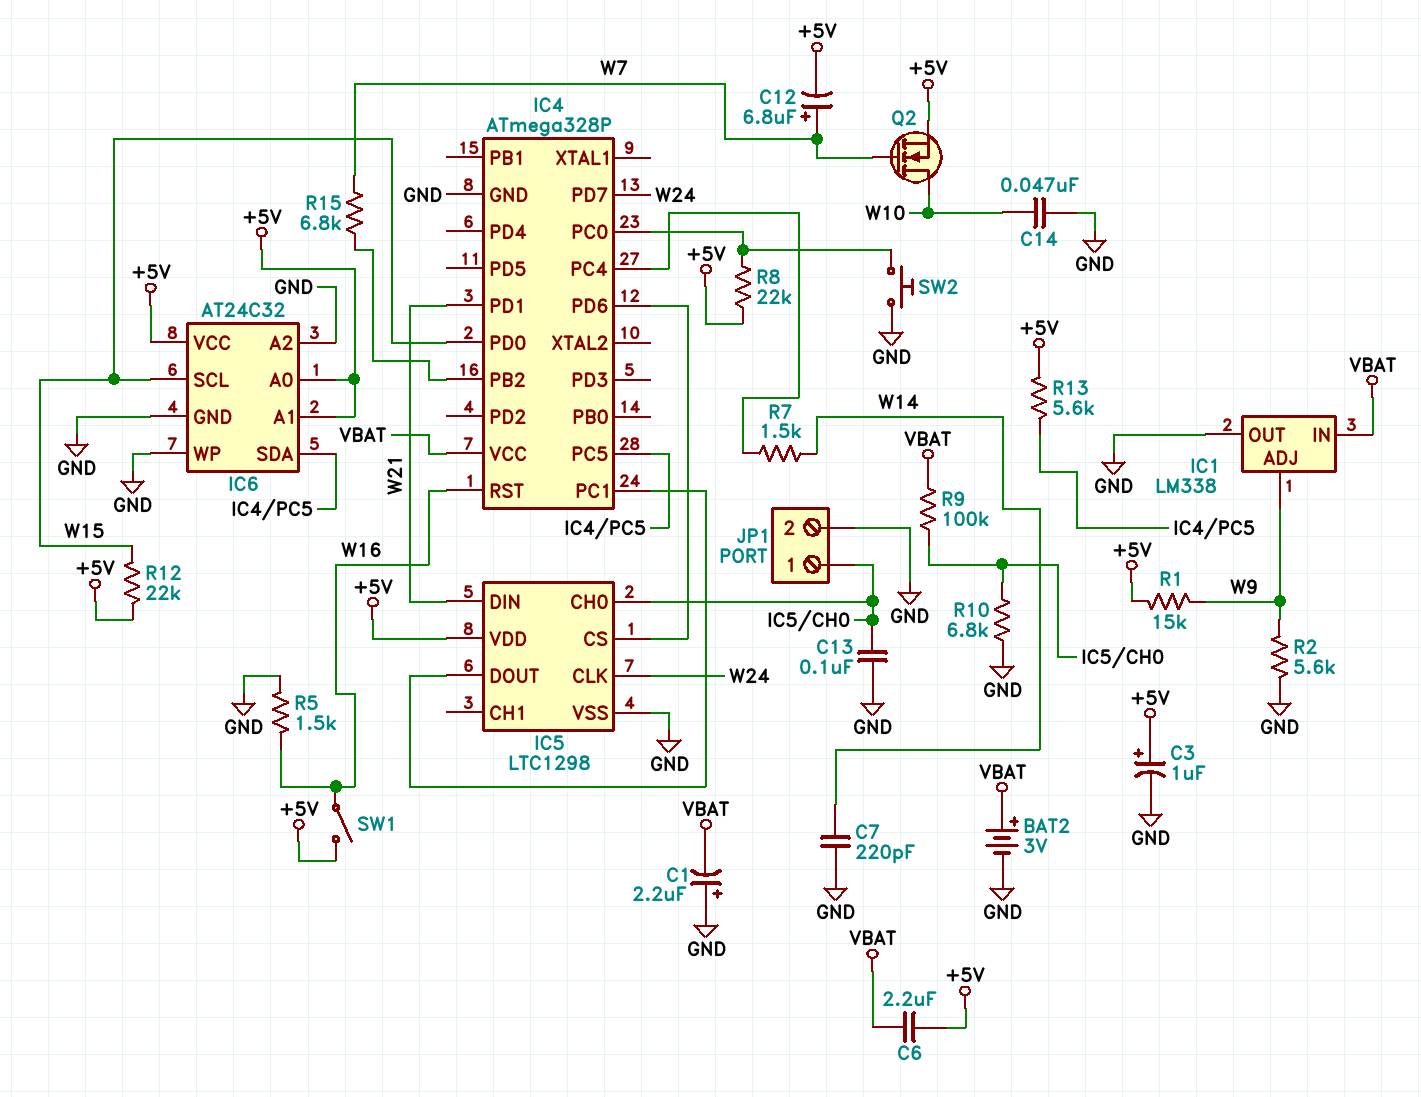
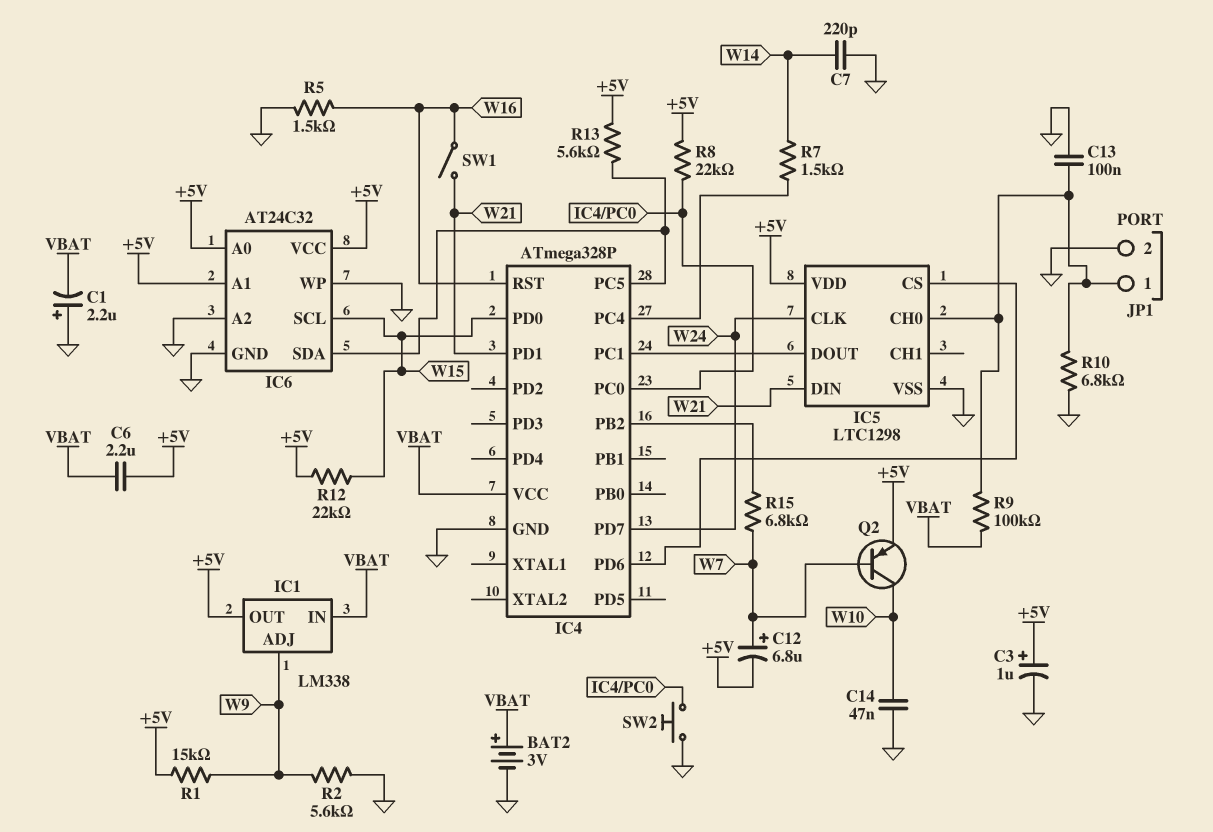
IC1 pin OUT: GND -> +5V
Q2: NMOS (G W7, D W10, S +5V) -> PNP (B W7, C W10, E +5V)
SW1: switch (+5V, W16) -> switch (W16, W21)

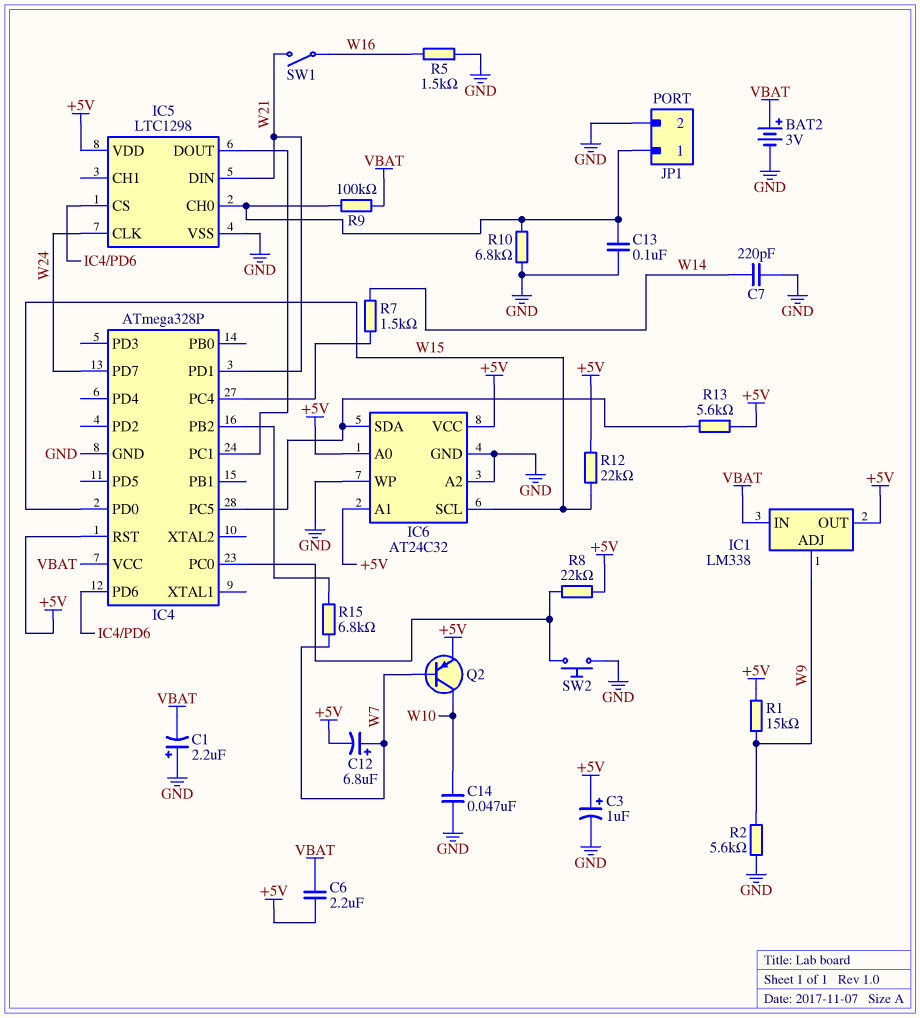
IC4 pin RST: W16 -> +5V

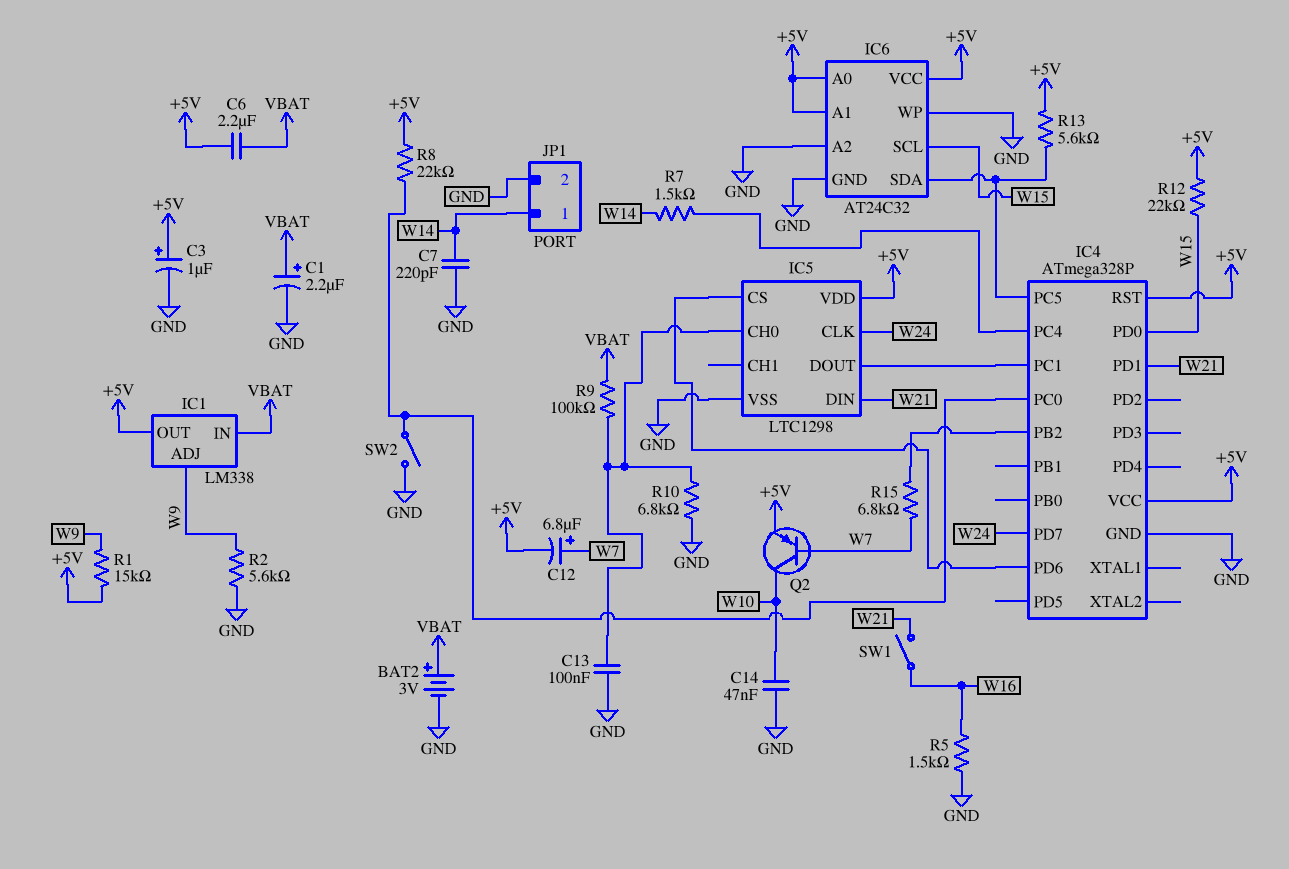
C1: 2.2uF (plus GND, minus VBAT) -> 2.2uF (plus VBAT, minus GND)
IC4 pin VCC: VBAT -> +5V
JP1 pin 1: IC5/CH0 -> W14
SW2: button (GND, IC4/PC0) -> switch (GND, IC4/PC0)

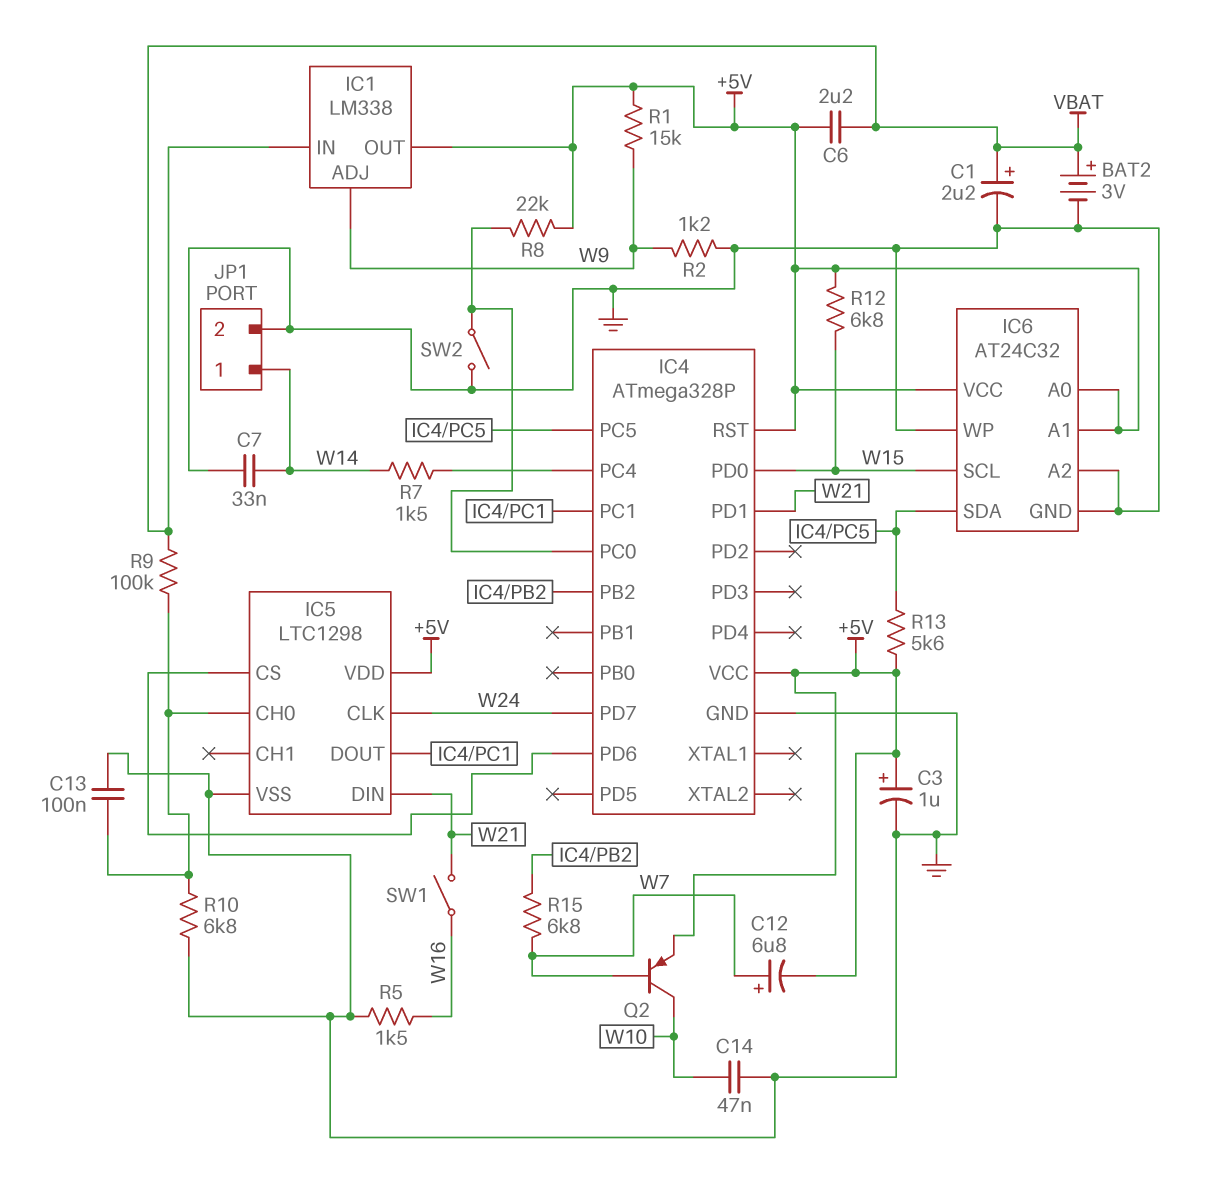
C7: 220pF (GND, W14) -> 33nF (GND, W14)
R2: 5.6k (GND, W9) -> 1.2k (GND, W9)
R12: 22k (+5V, W15) -> 6.8k (+5V, W15)

